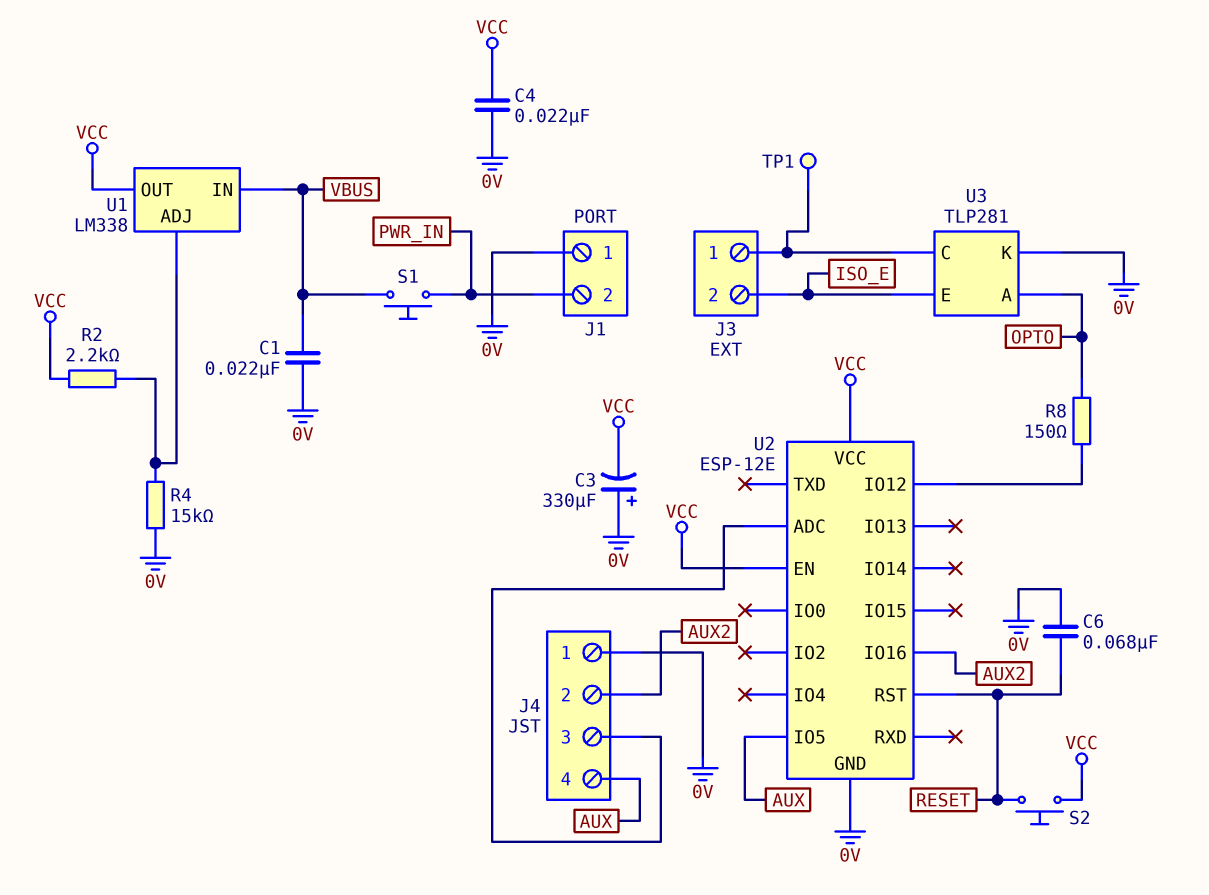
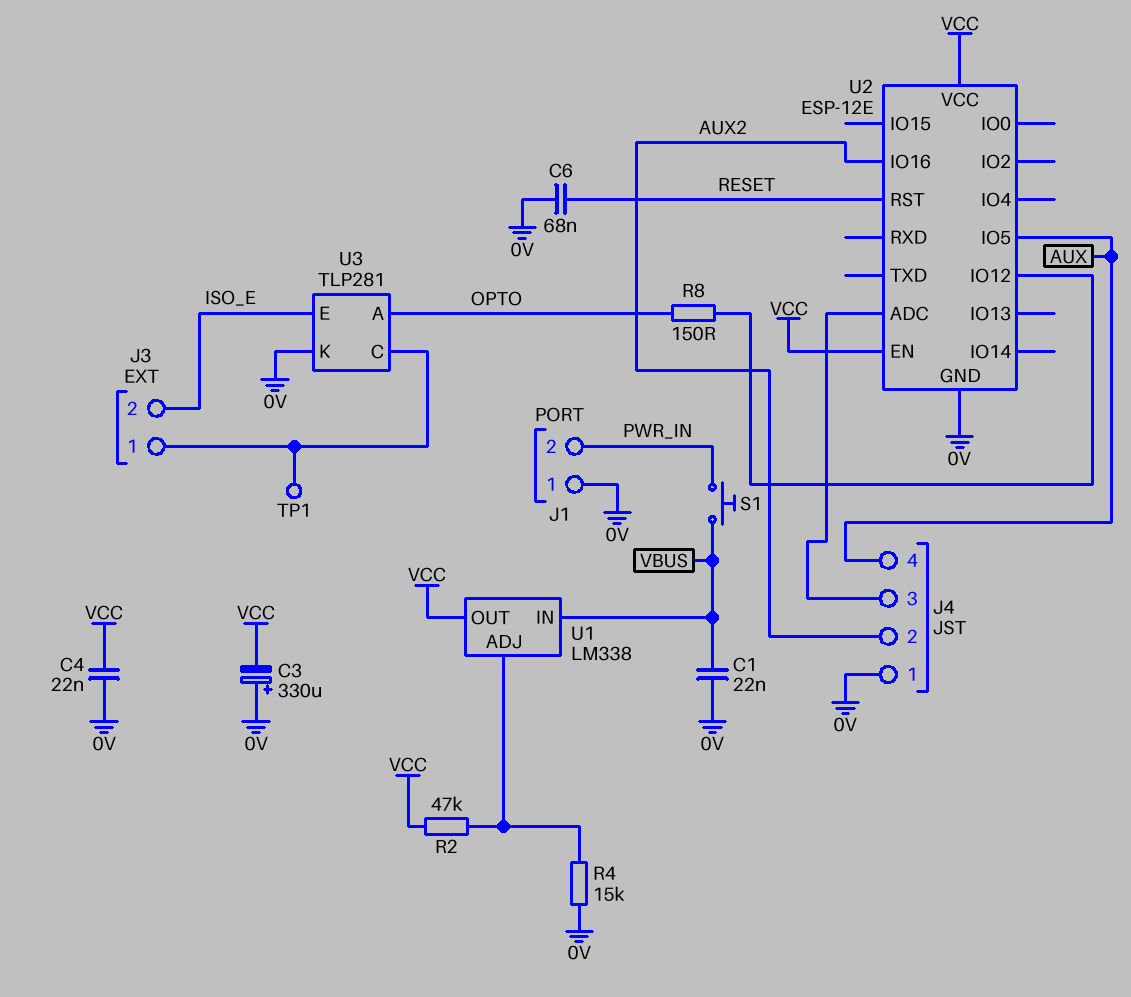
R2: 2.2k (U1/ADJ, VCC) -> 47k (U1/ADJ, VCC)
S2: button (RESET, VCC) -> none

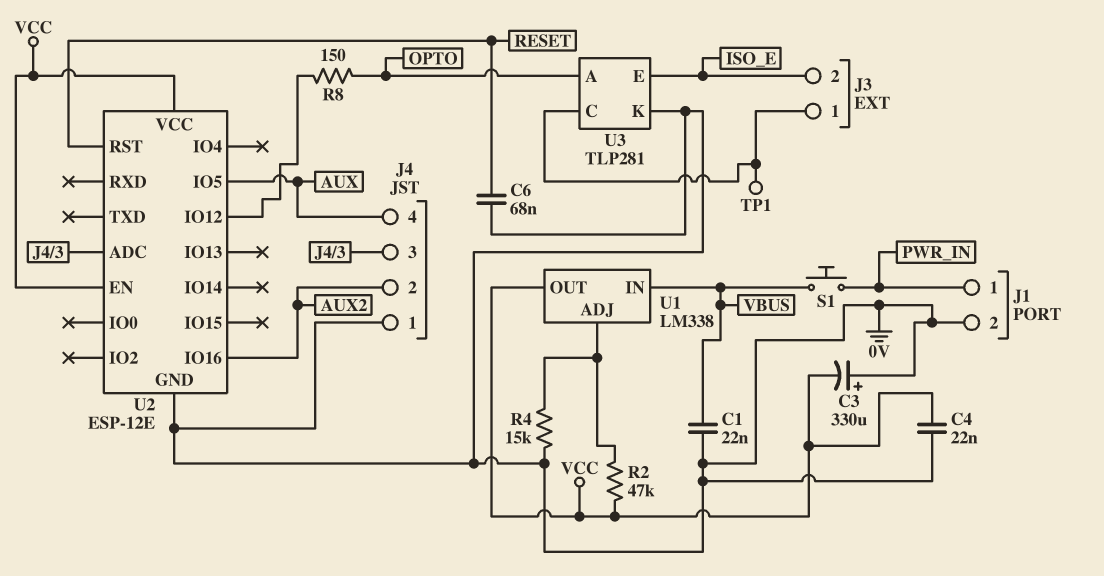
J1 pin 1: 0V -> PWR_IN
J1 pin 2: PWR_IN -> 0V

